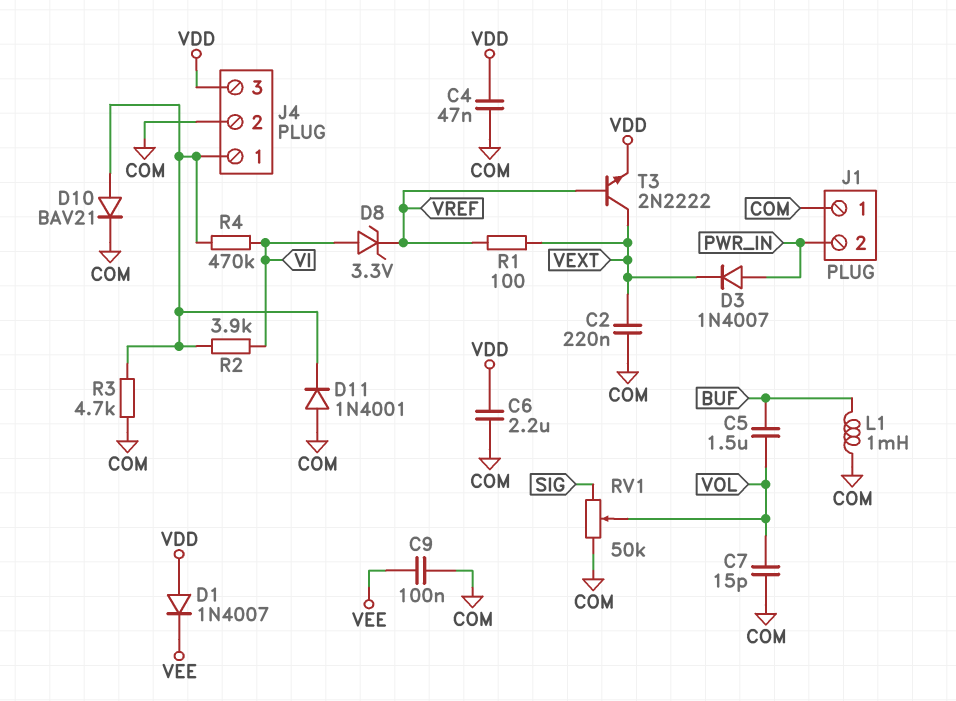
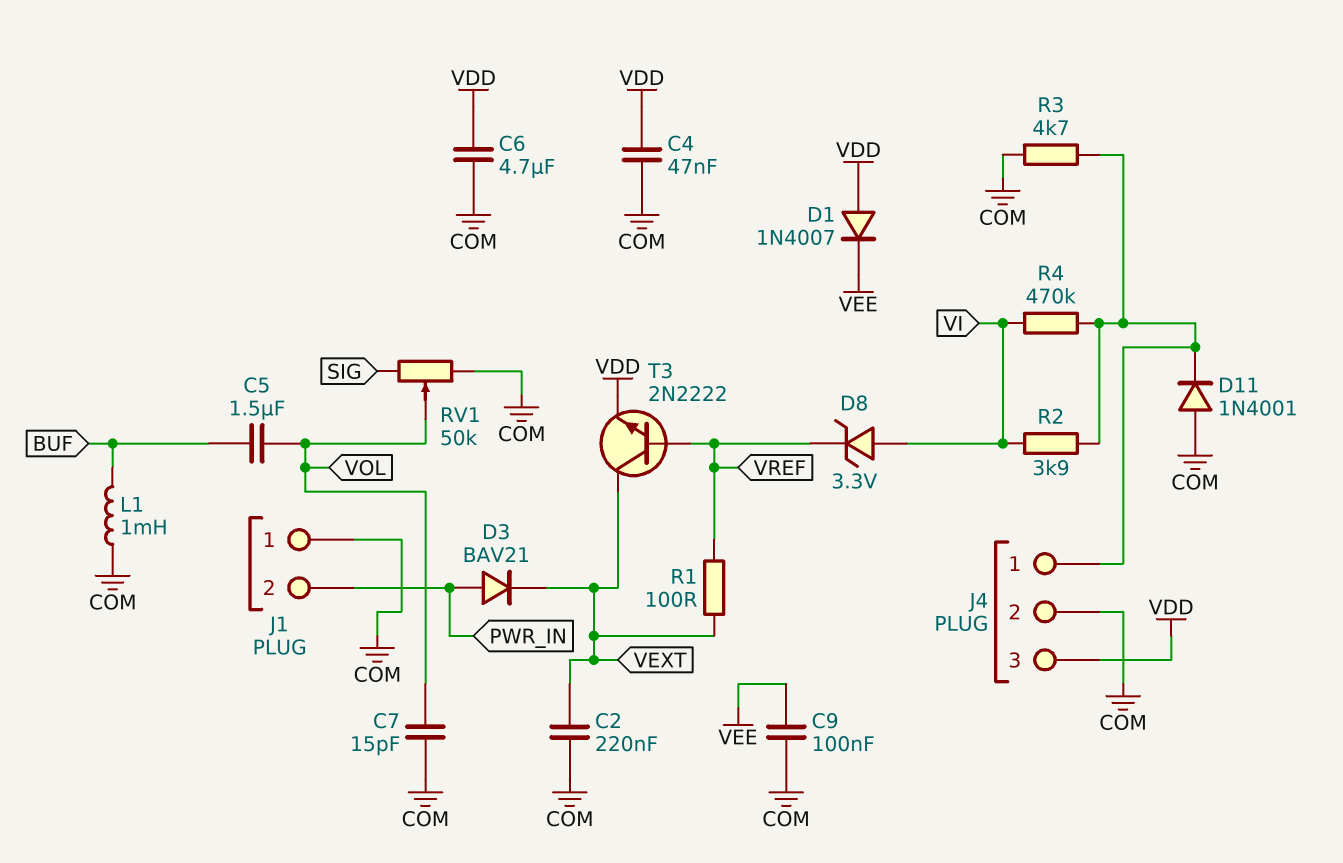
C6: 2.2uF (COM, VDD) -> 4.7uF (COM, VDD)
D3: diode 1N4007 (A PWR_IN, K VEXT) -> diode BAV21 (A PWR_IN, K VEXT)
D10: diode BAV21 (A J4/1, K COM) -> none

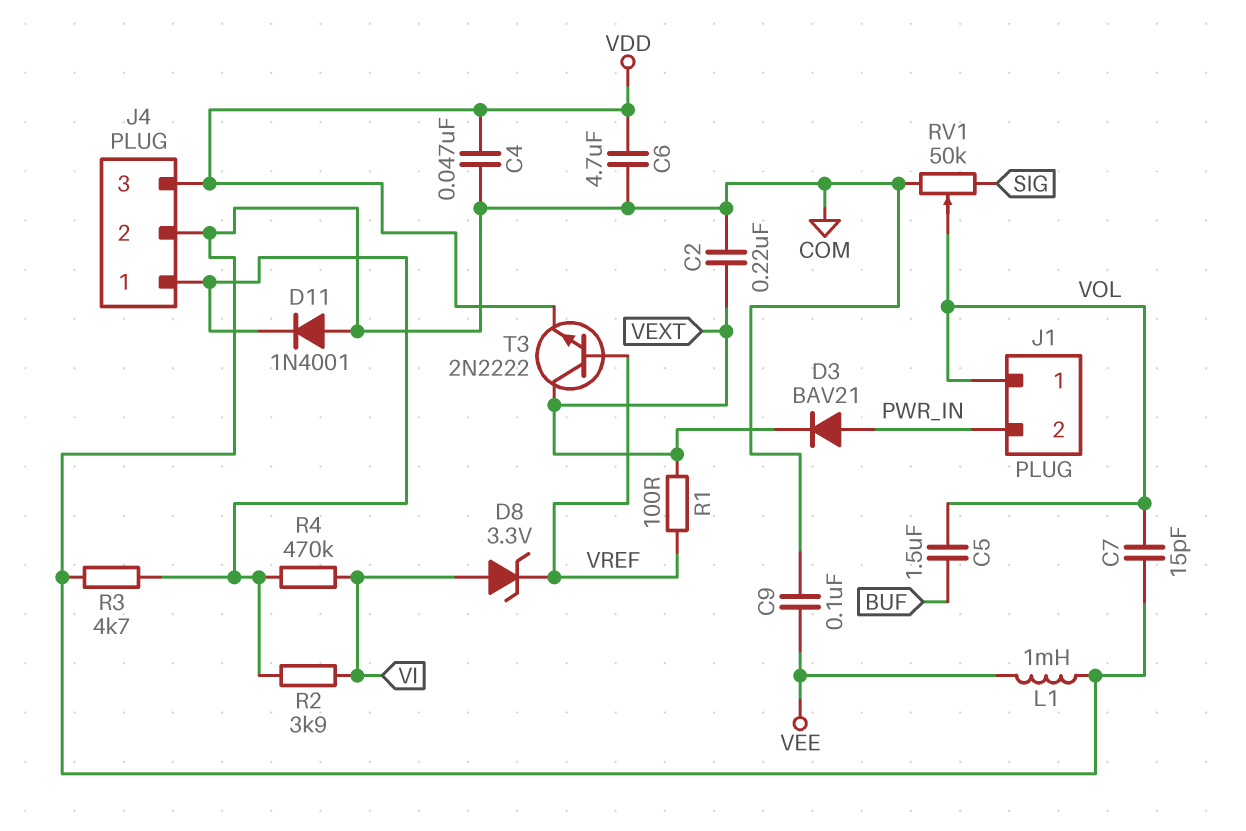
D1: diode 1N4007 (A VDD, K VEE) -> none
J1 pin 1: COM -> VOL
L1: 1mH (BUF, COM) -> 1mH (COM, VEE)

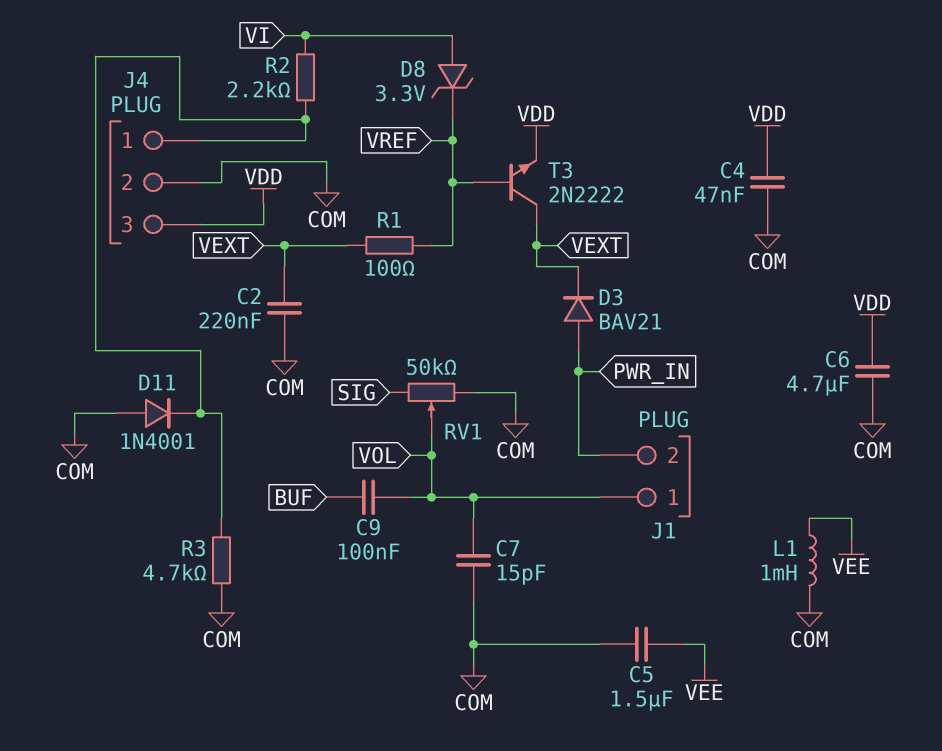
C5: 1.5uF (BUF, VOL) -> 1.5uF (COM, VEE)
C9: 100nF (COM, VEE) -> 100nF (BUF, VOL)
R2: 3.9k (J4/1, VI) -> 2.2k (J4/1, VI)
R4: 470k (J4/1, VI) -> none

